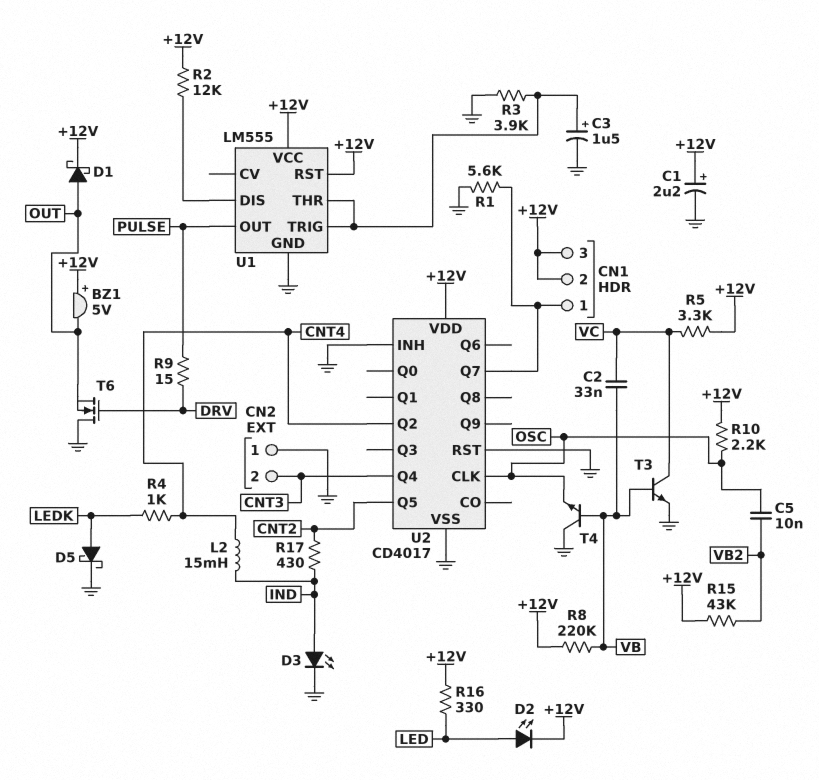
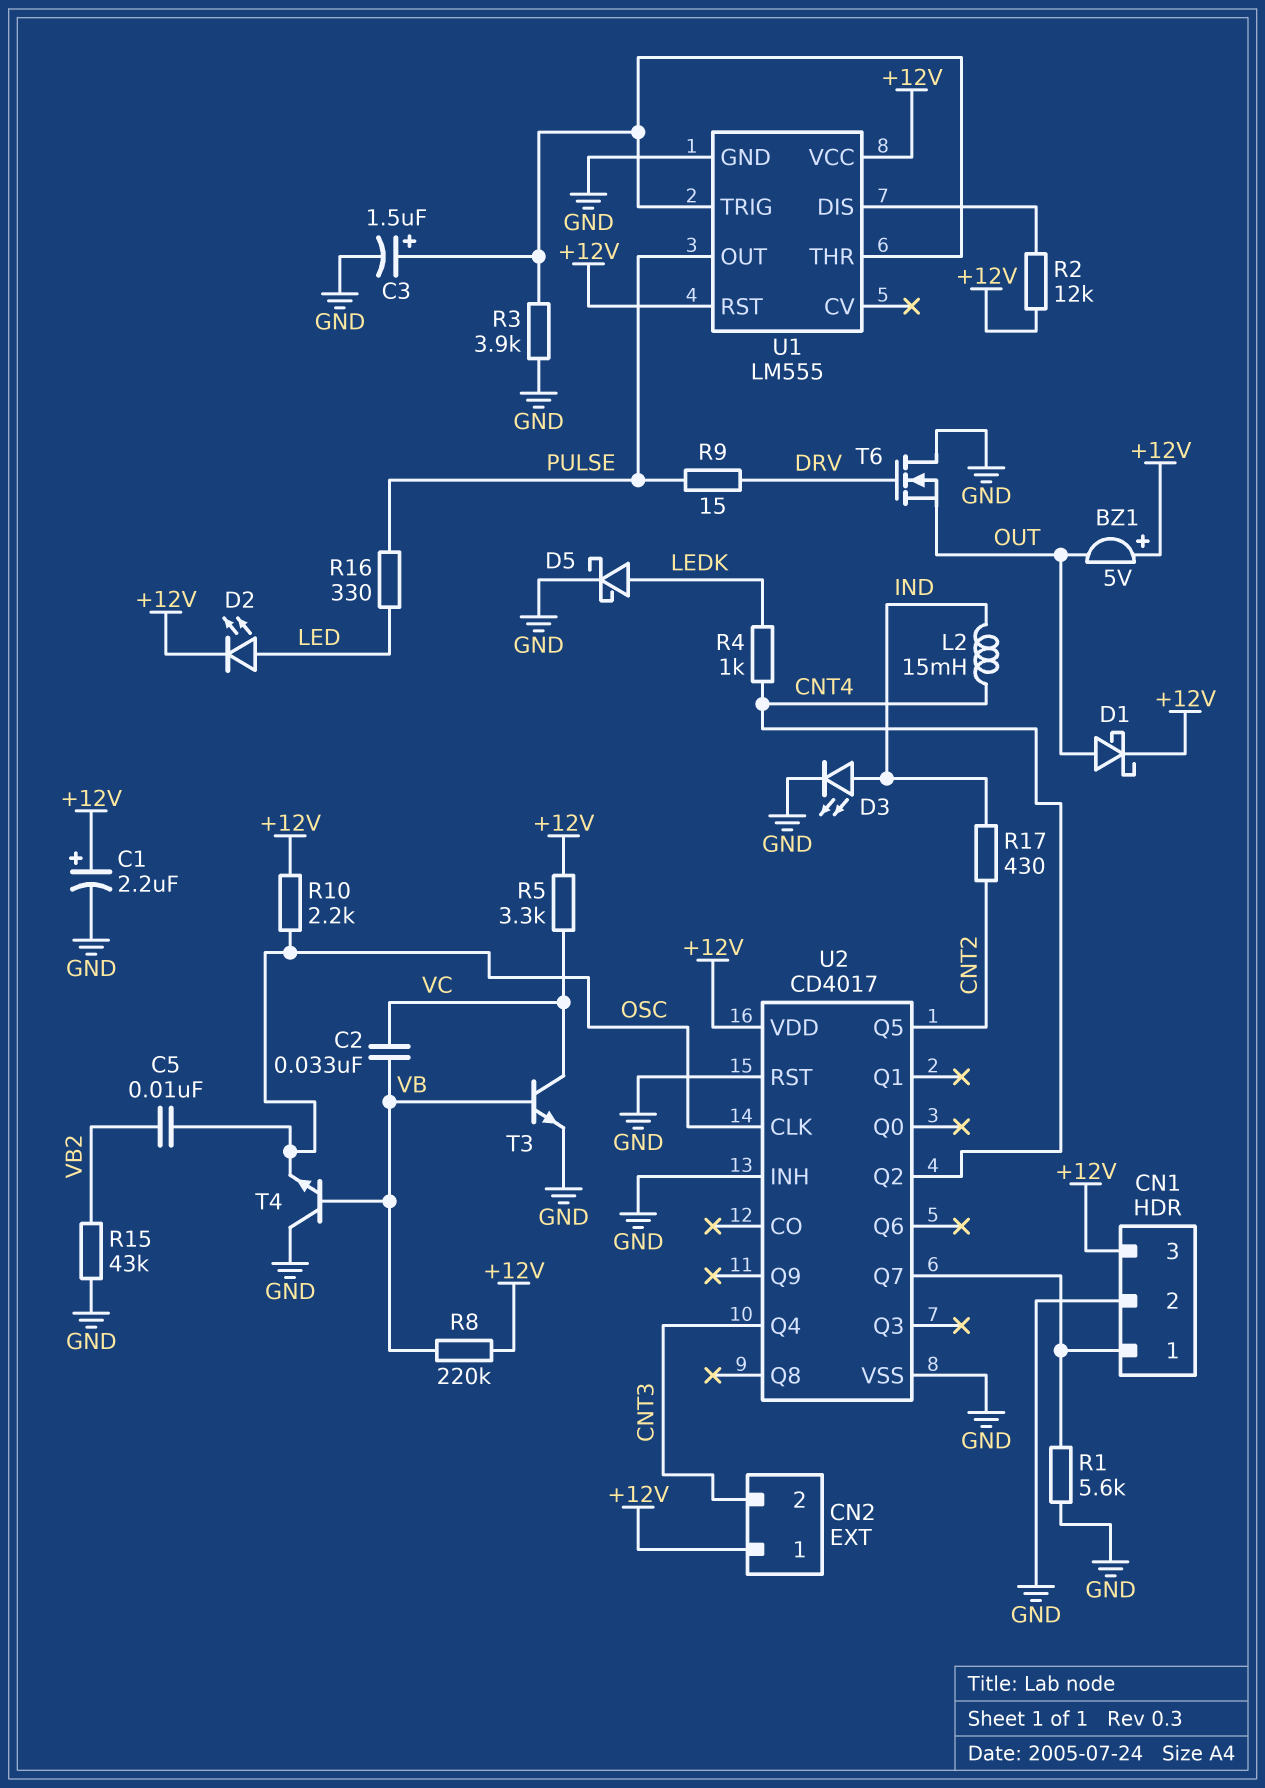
CN1 pin 2: +12V -> GND
CN2 pin 1: GND -> +12V
R15: 43k (+12V, VB2) -> 43k (GND, VB2)
R16: 330 (+12V, LED) -> 330 (LED, PULSE)

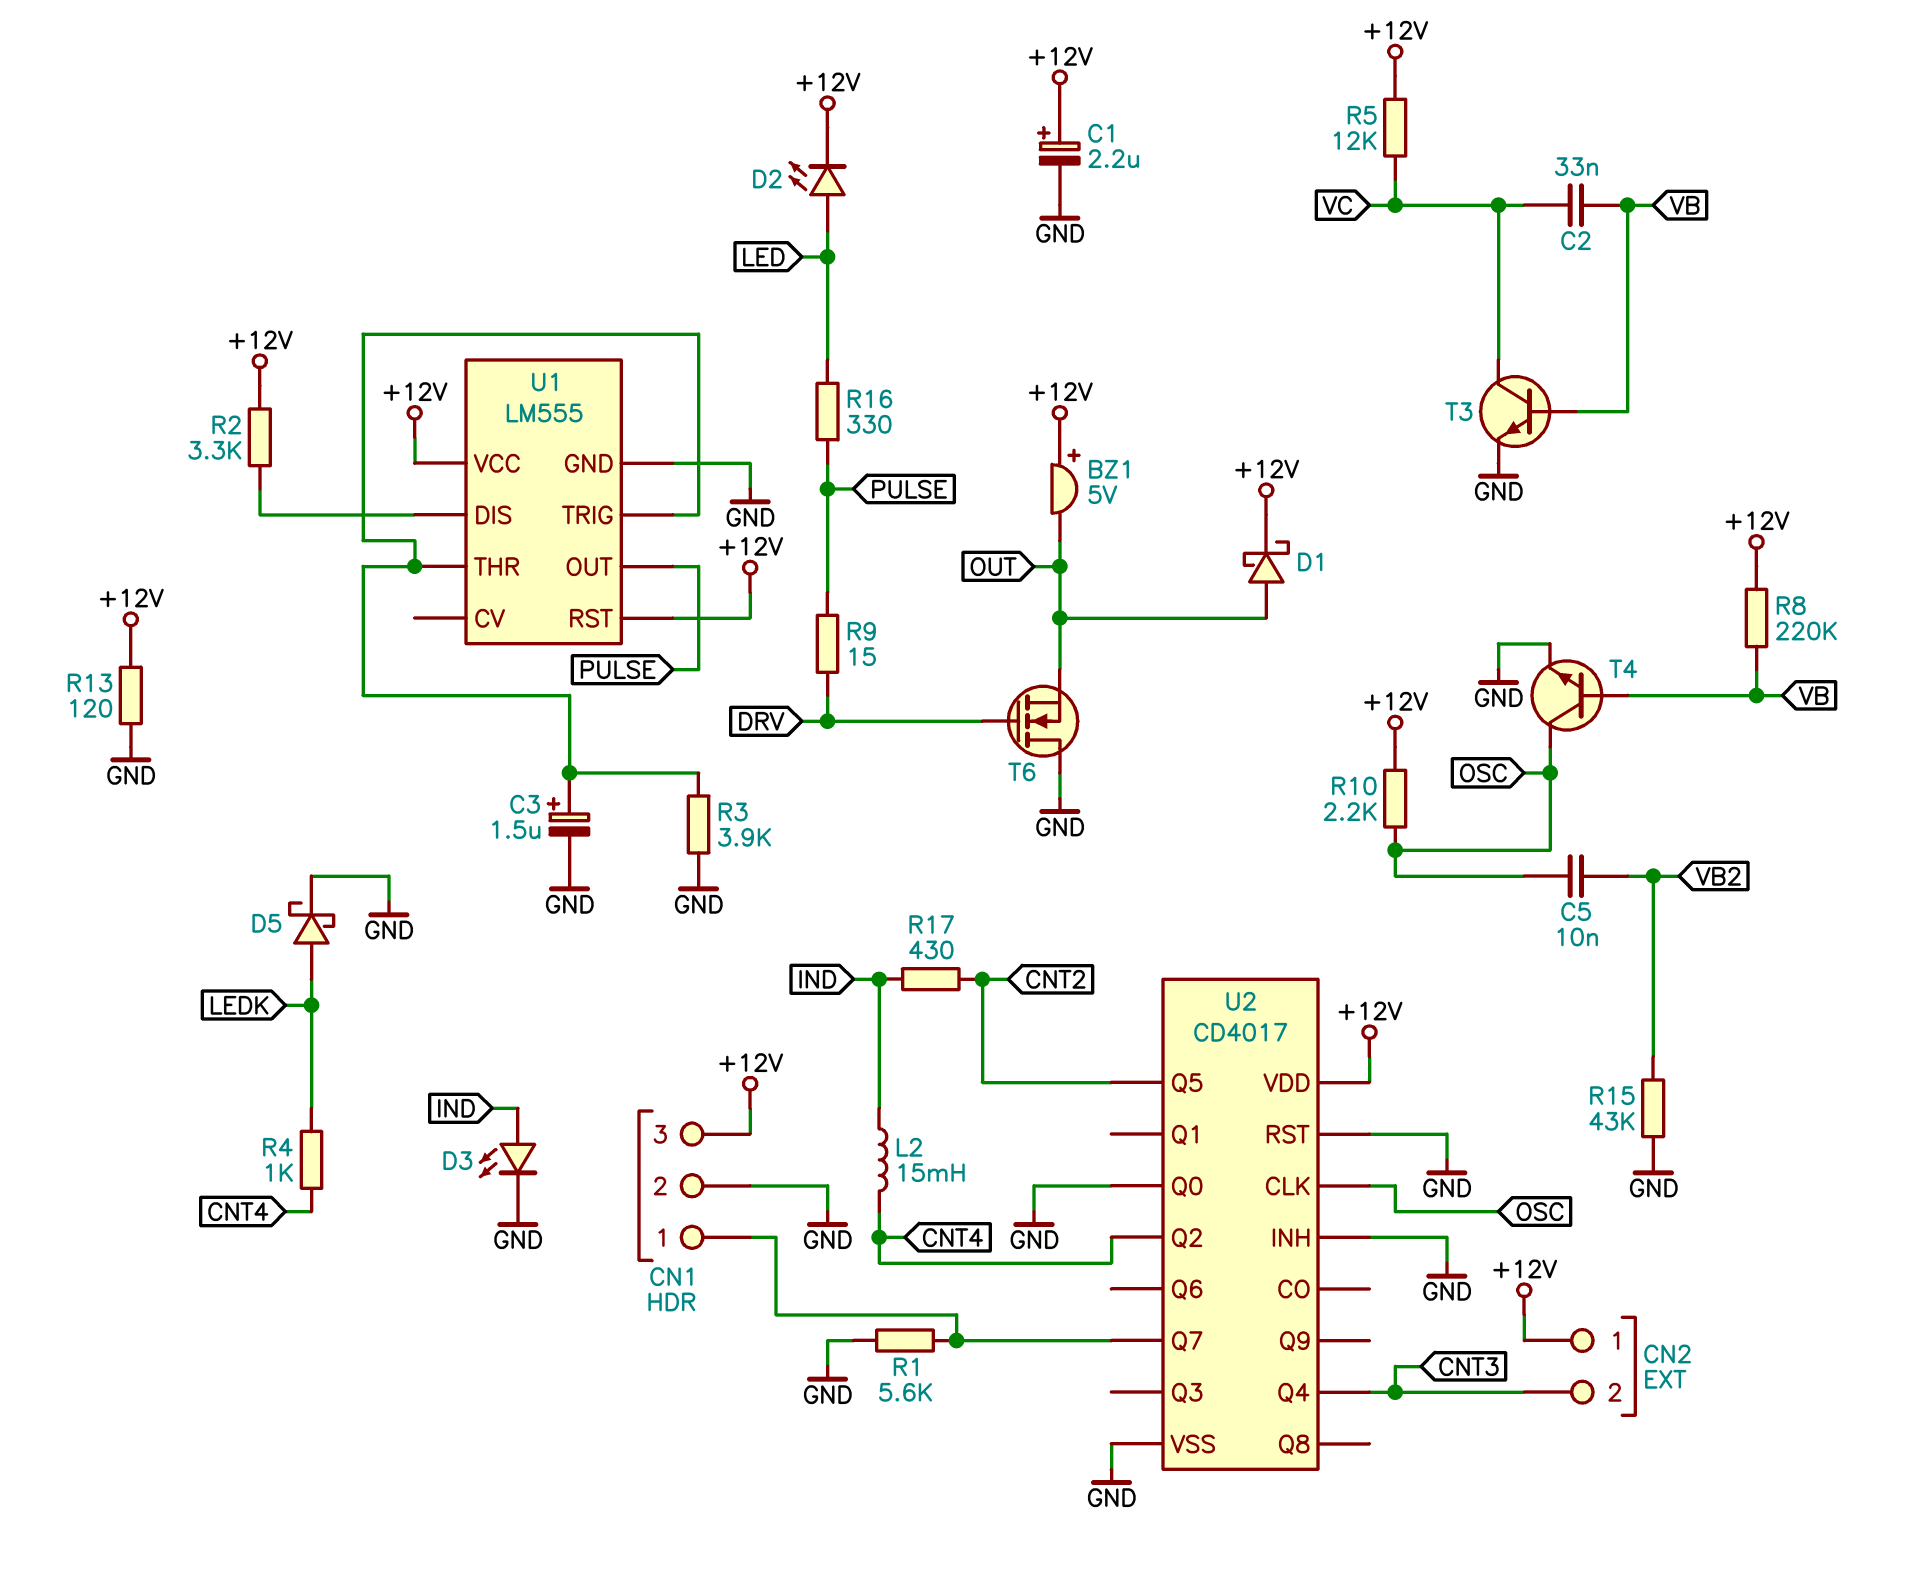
R2: 12k (+12V, U1/DIS) -> 3.3k (+12V, U1/DIS)
R5: 3.3k (+12V, VC) -> 12k (+12V, VC)
R13: none -> 120 (+12V, GND)
T4: NPN (B VB, C GND, E OSC) -> NPN (B VB, C OSC, E GND)
U2 pin Q0: none -> GND

